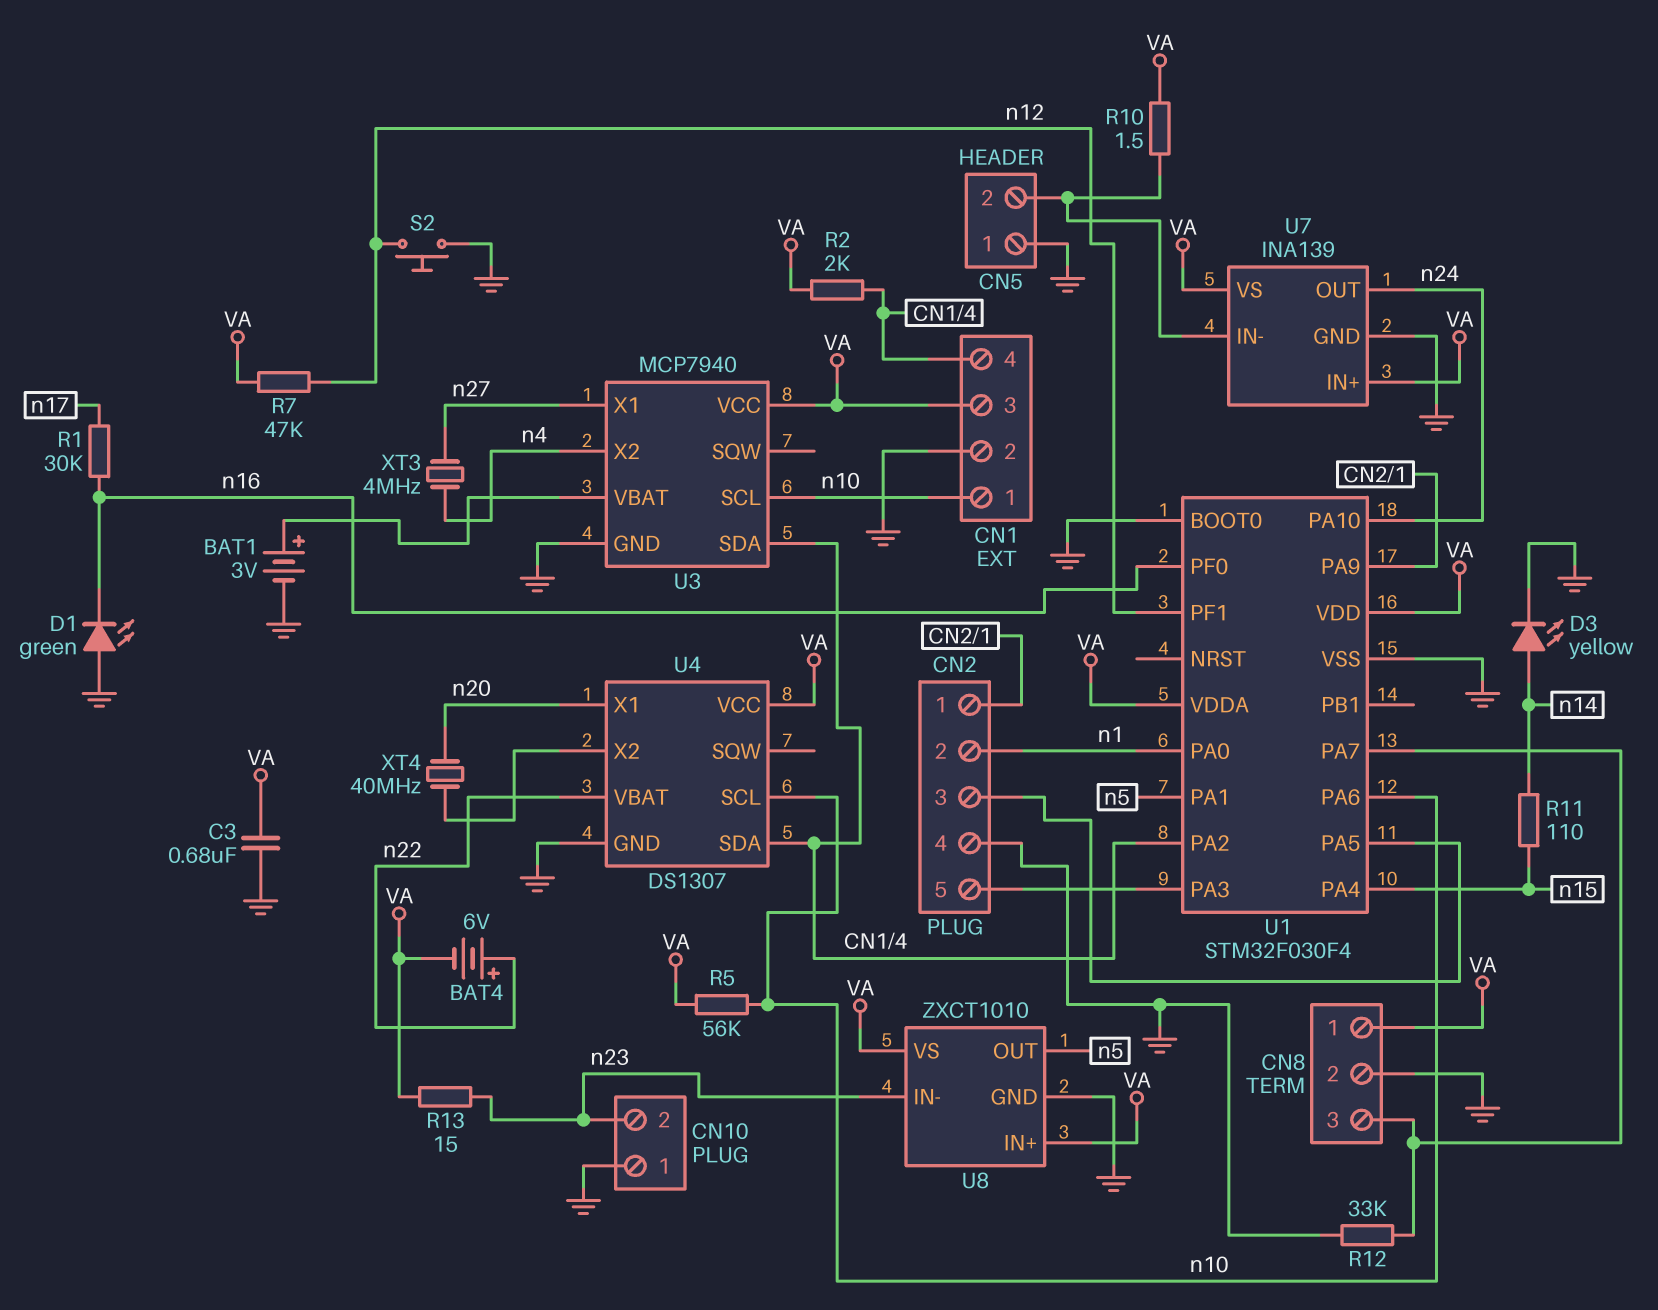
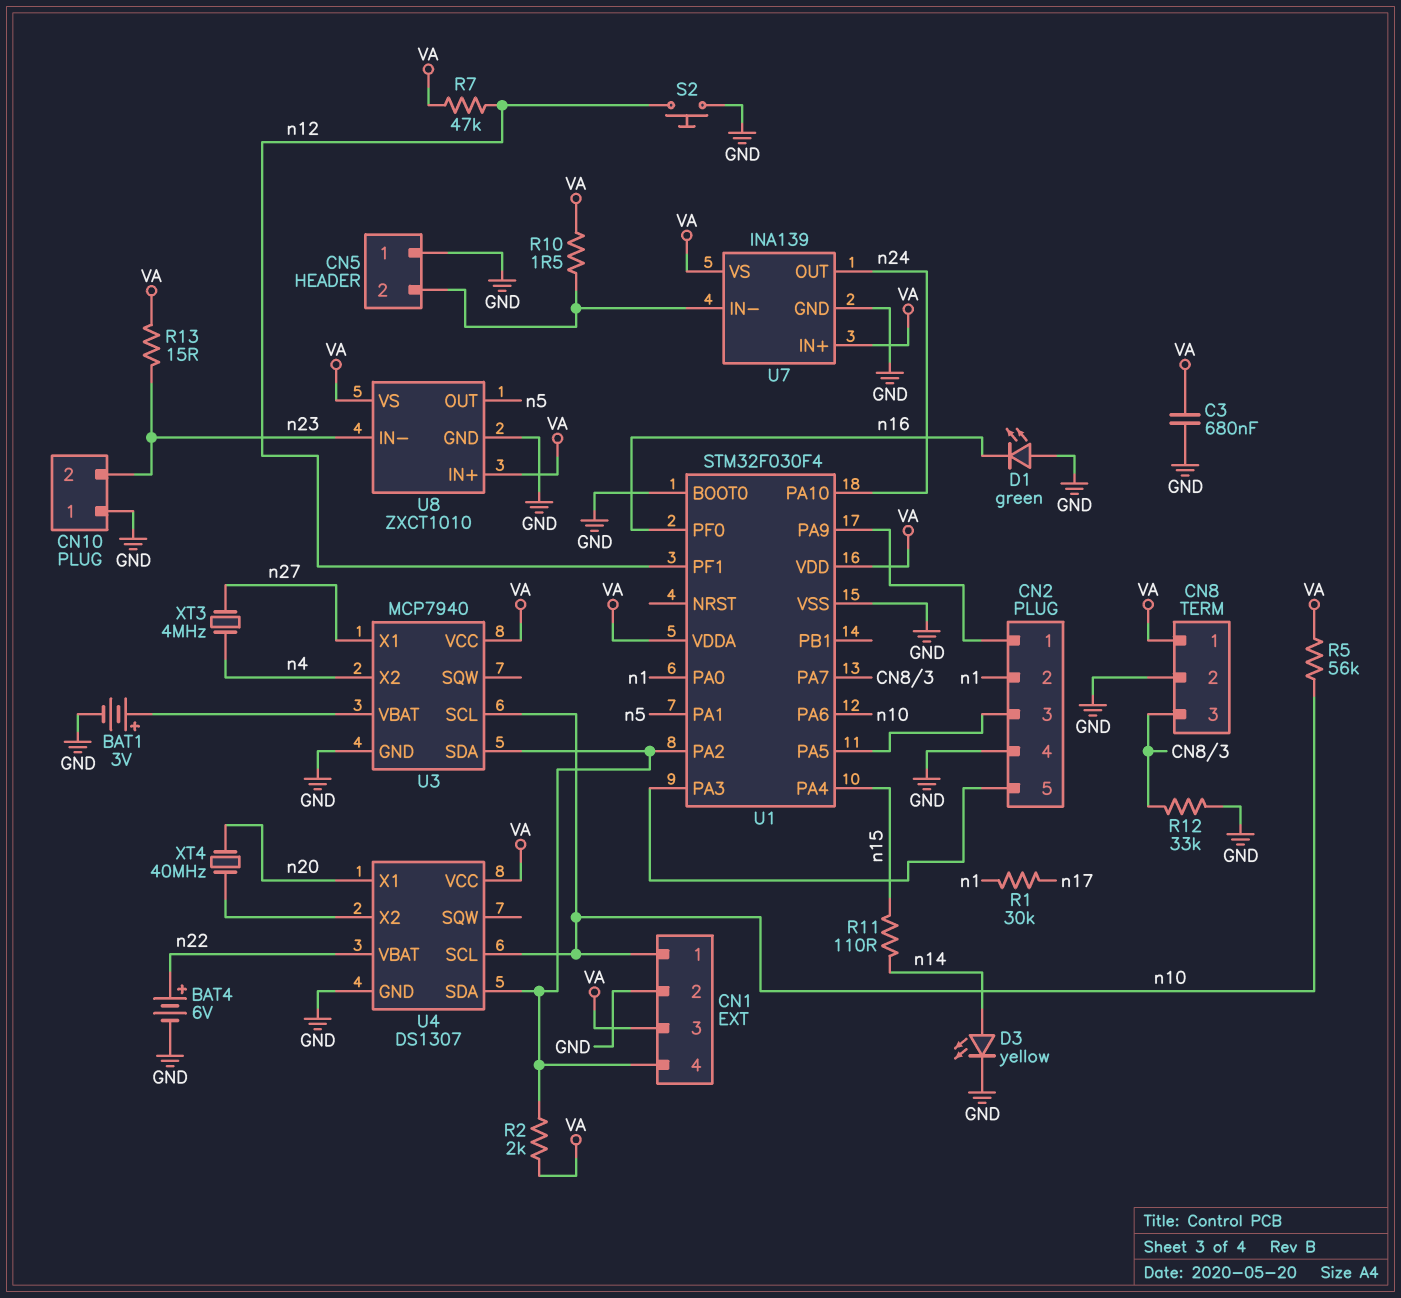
BAT4: 6V (plus n22, minus VA) -> 6V (plus n22, minus GND)
R1: 30k (n16, n17) -> 30k (n1, n17)

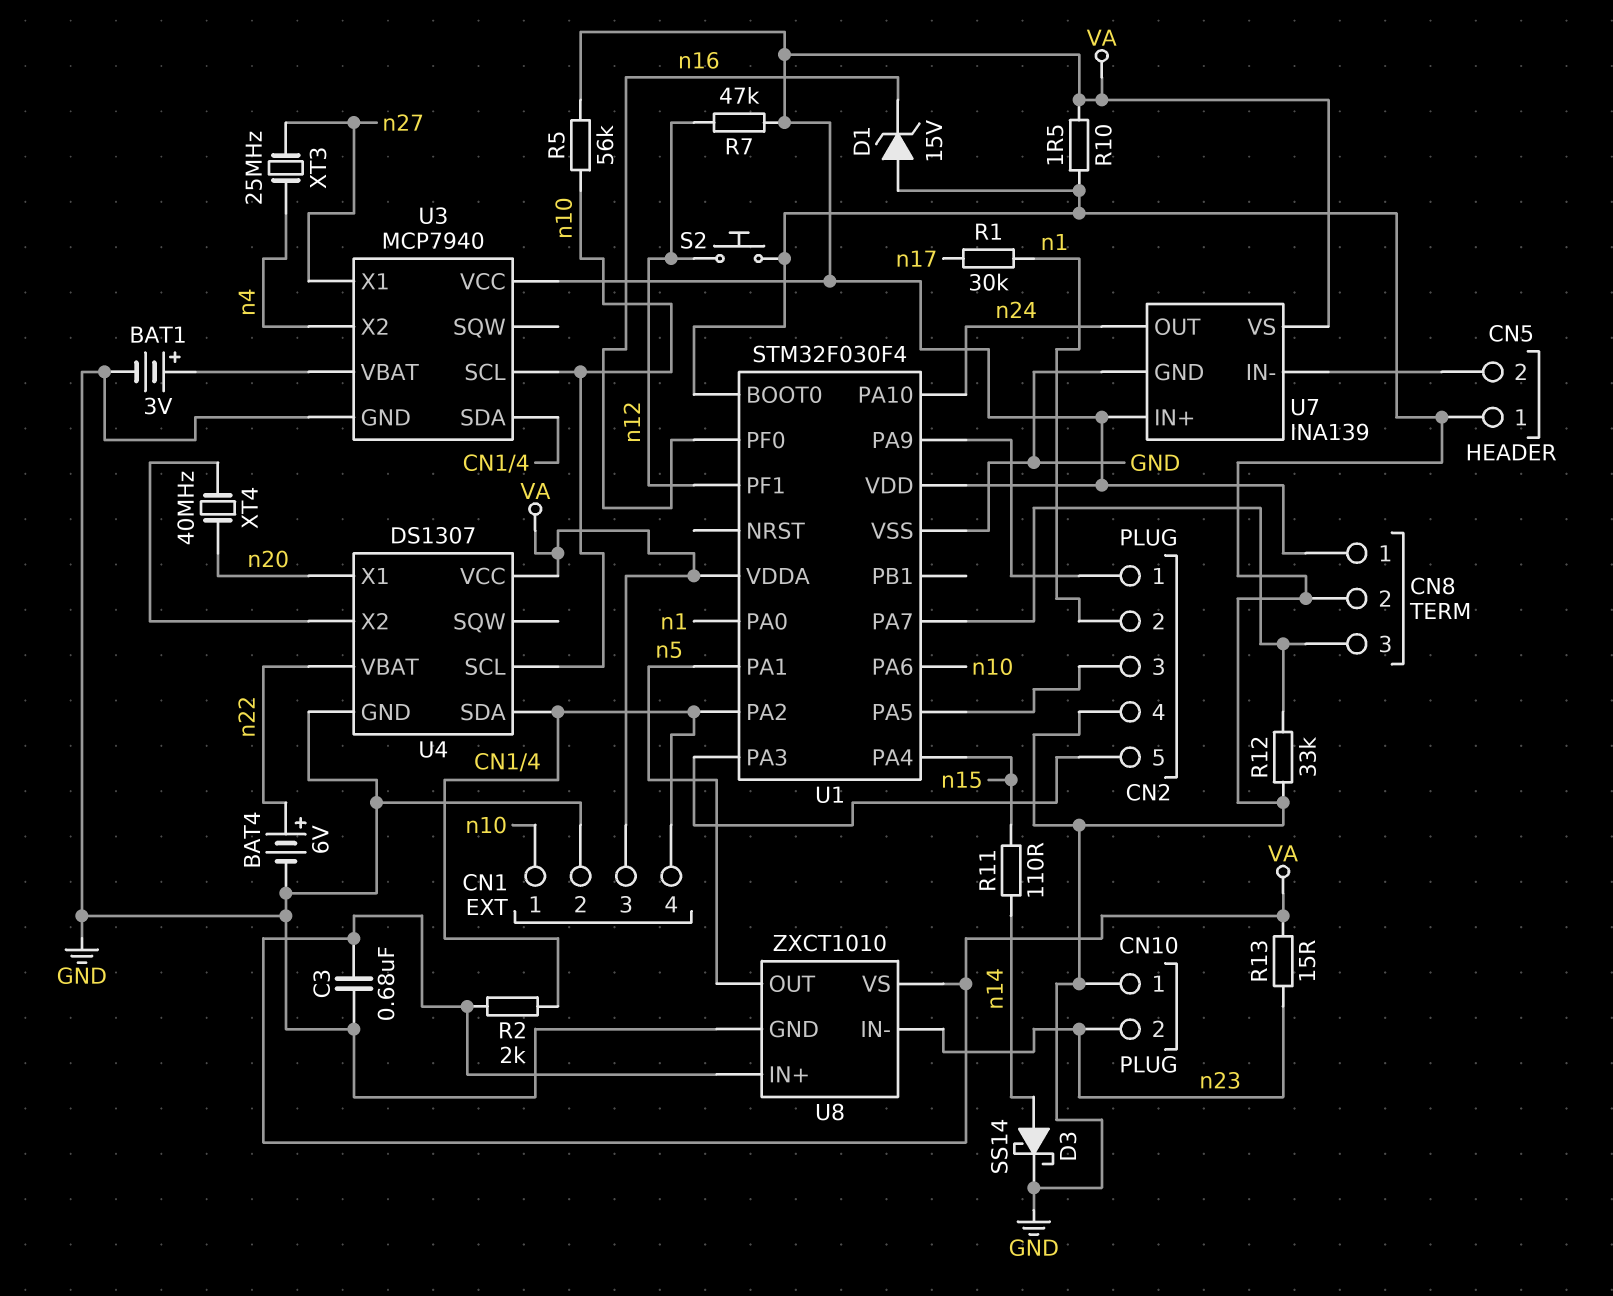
D1: LED green (A GND, K n16) -> zener 15V (A GND, K n16)
D3: LED yellow (A n14, K GND) -> schottky SS14 (A n14, K GND)
R10: 1.5 (CN5/2, VA) -> 1.5 (GND, VA)
XT3: 4MHz (n4, n27) -> 25MHz (n4, n27)

